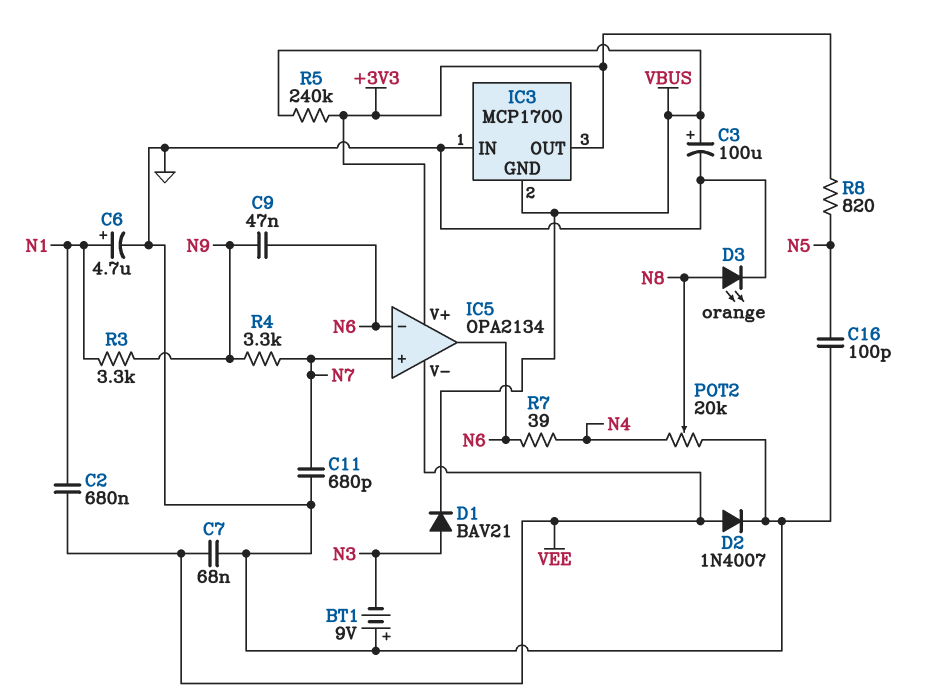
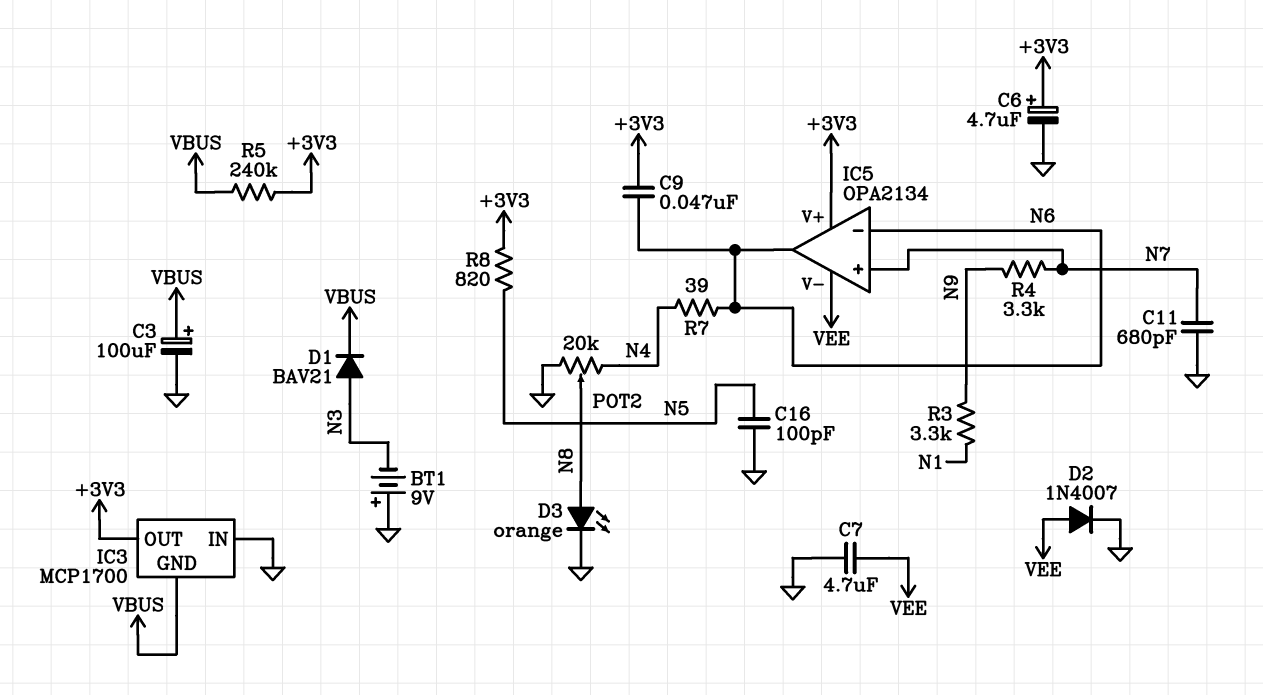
C2: 680nF (N1, VEE) -> none
C6: 4.7uF (plus N1, minus GND) -> 4.7uF (plus +3V3, minus GND)
C7: 68nF (GND, VEE) -> 4.7uF (GND, VEE)
C9: 47nF (N6, N9) -> 47nF (+3V3, N6)

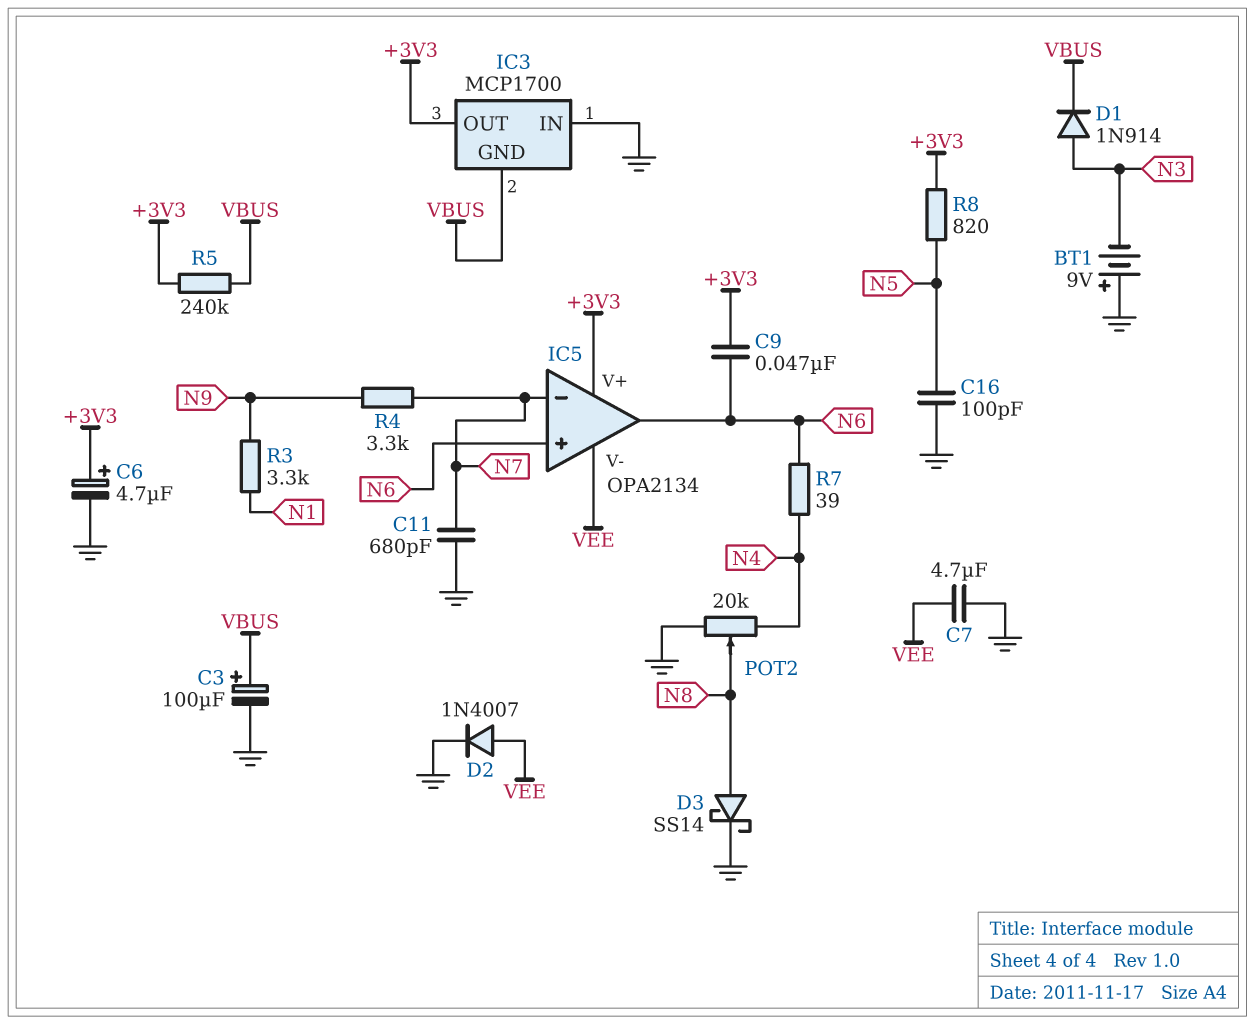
D1: diode BAV21 (A N3, K VBUS) -> diode 1N914 (A N3, K VBUS)
D3: LED orange (A N8, K GND) -> schottky SS14 (A N8, K GND)
IC5 pin in+: N7 -> N6
IC5 pin in-: N6 -> N7

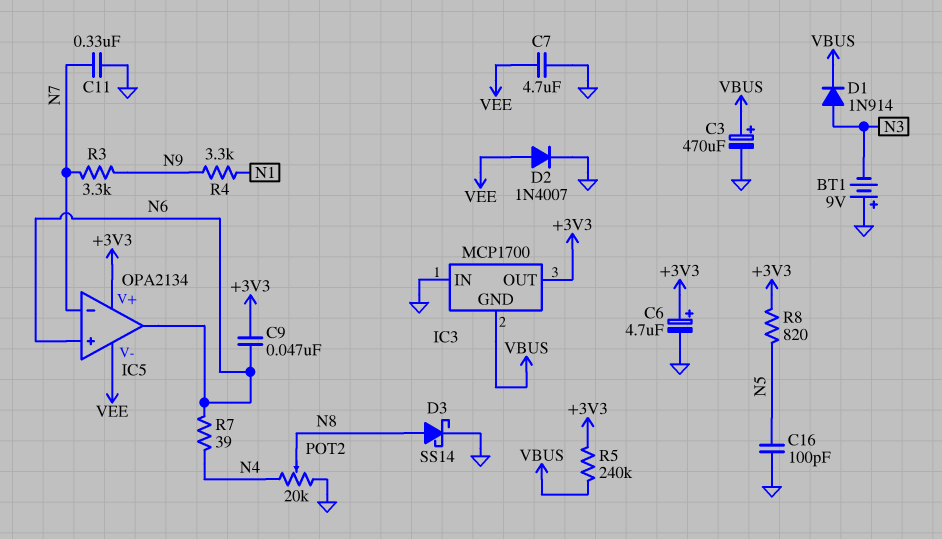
C3: 100uF (plus VBUS, minus GND) -> 470uF (plus VBUS, minus GND)
C11: 680pF (GND, N7) -> 330nF (GND, N7)
R3: 3.3k (N1, N9) -> 3.3k (N7, N9)
R4: 3.3k (N7, N9) -> 3.3k (N1, N9)

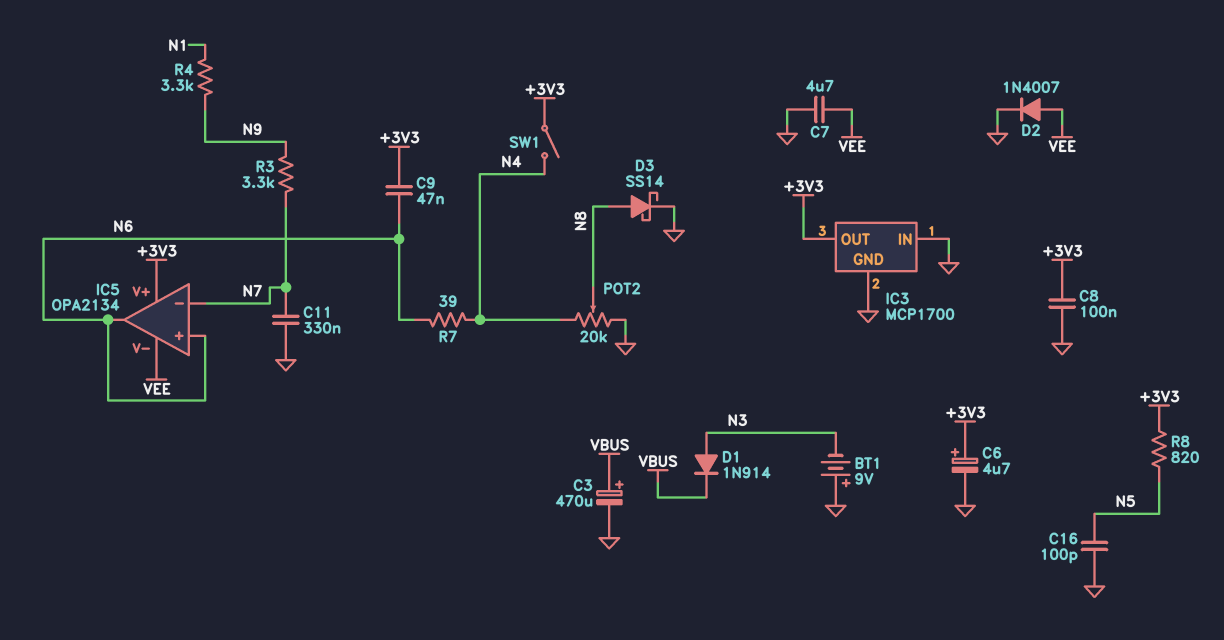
C8: none -> 100nF (+3V3, GND)
IC3 pin GND: VBUS -> GND
R5: 240k (+3V3, VBUS) -> none
SW1: none -> switch (+3V3, N4)

